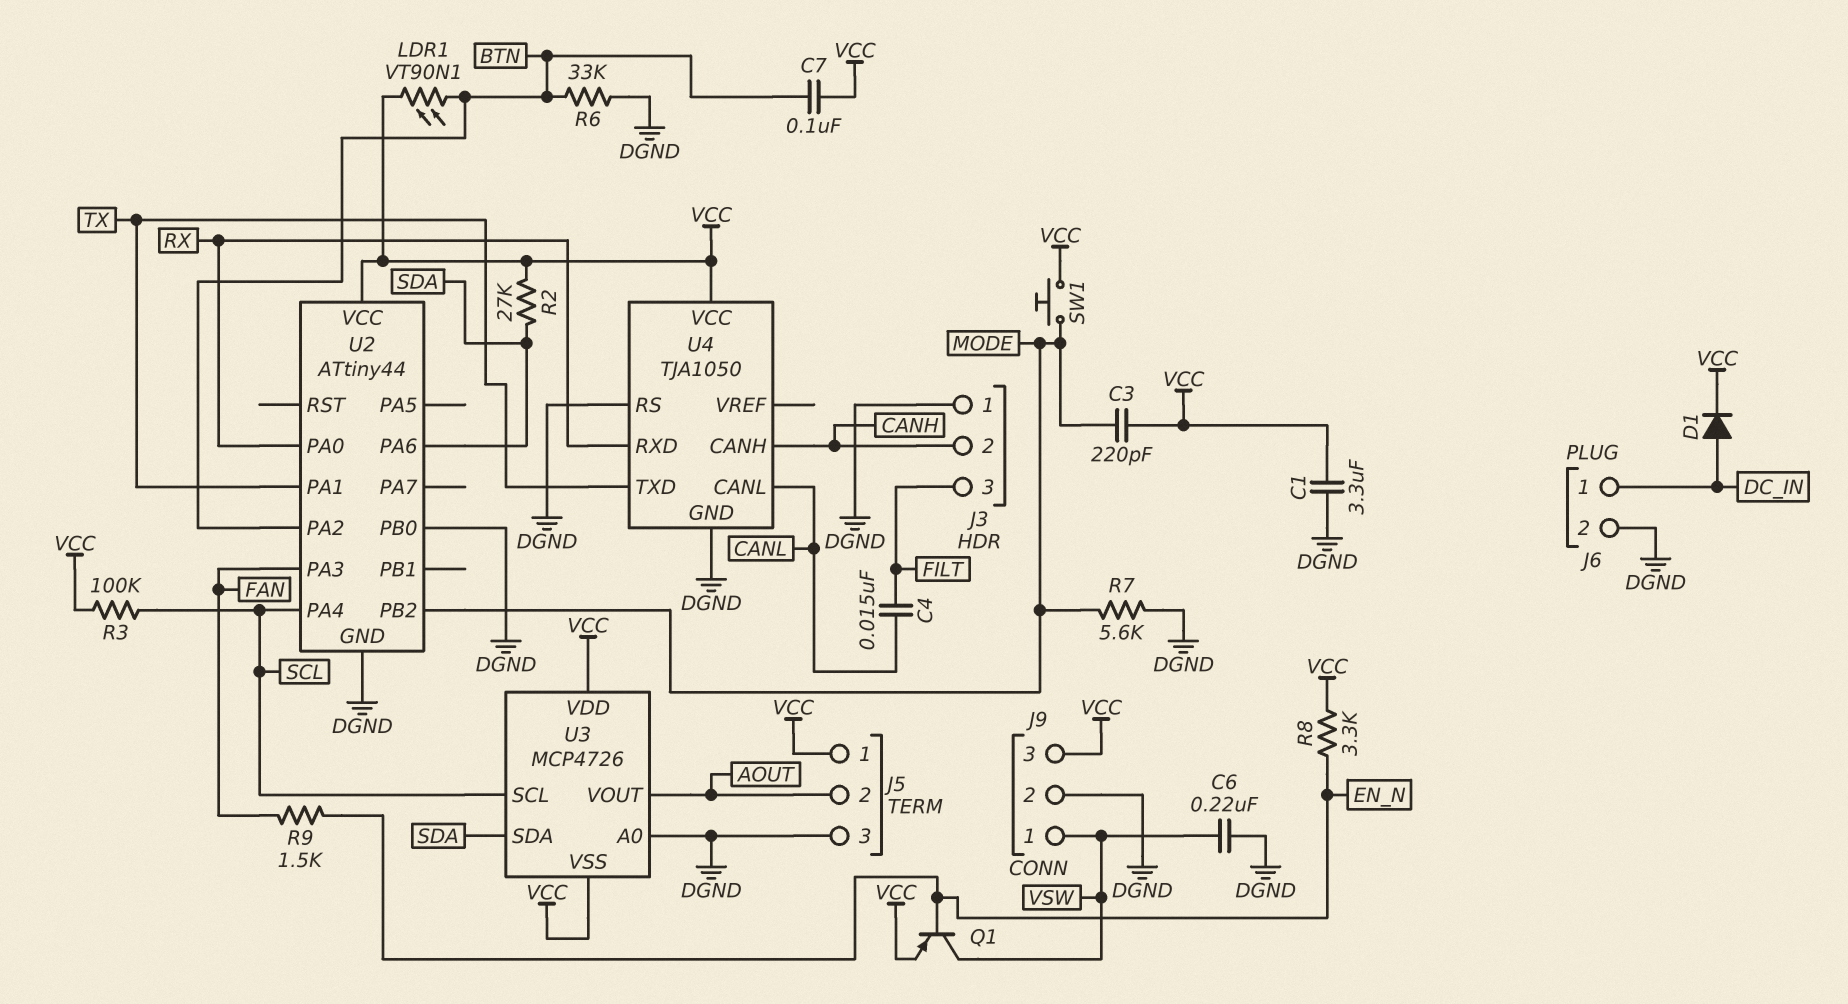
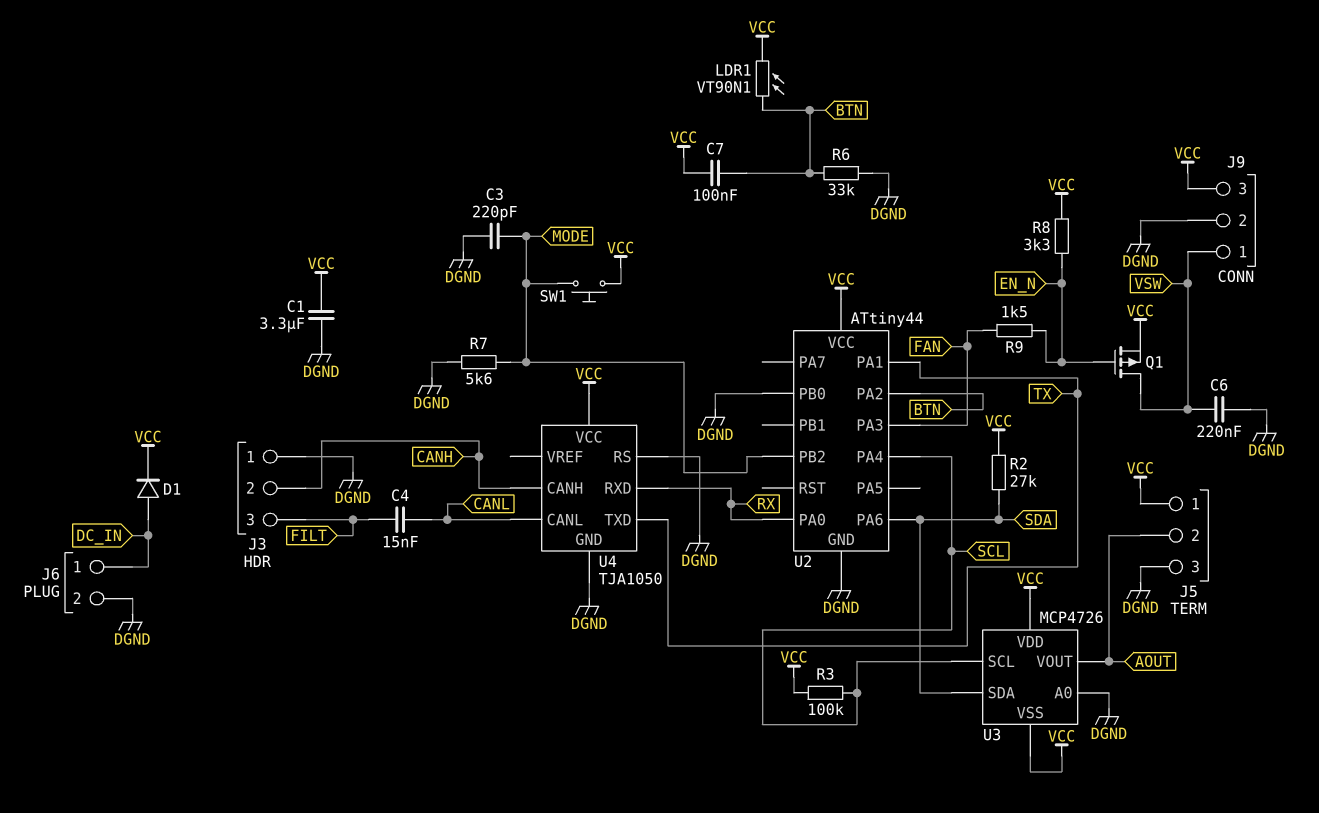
C3: 220pF (MODE, VCC) -> 220pF (DGND, MODE)
Q1: PNP (B EN_N, C VSW, E VCC) -> PMOS (G EN_N, D VSW, S VCC)

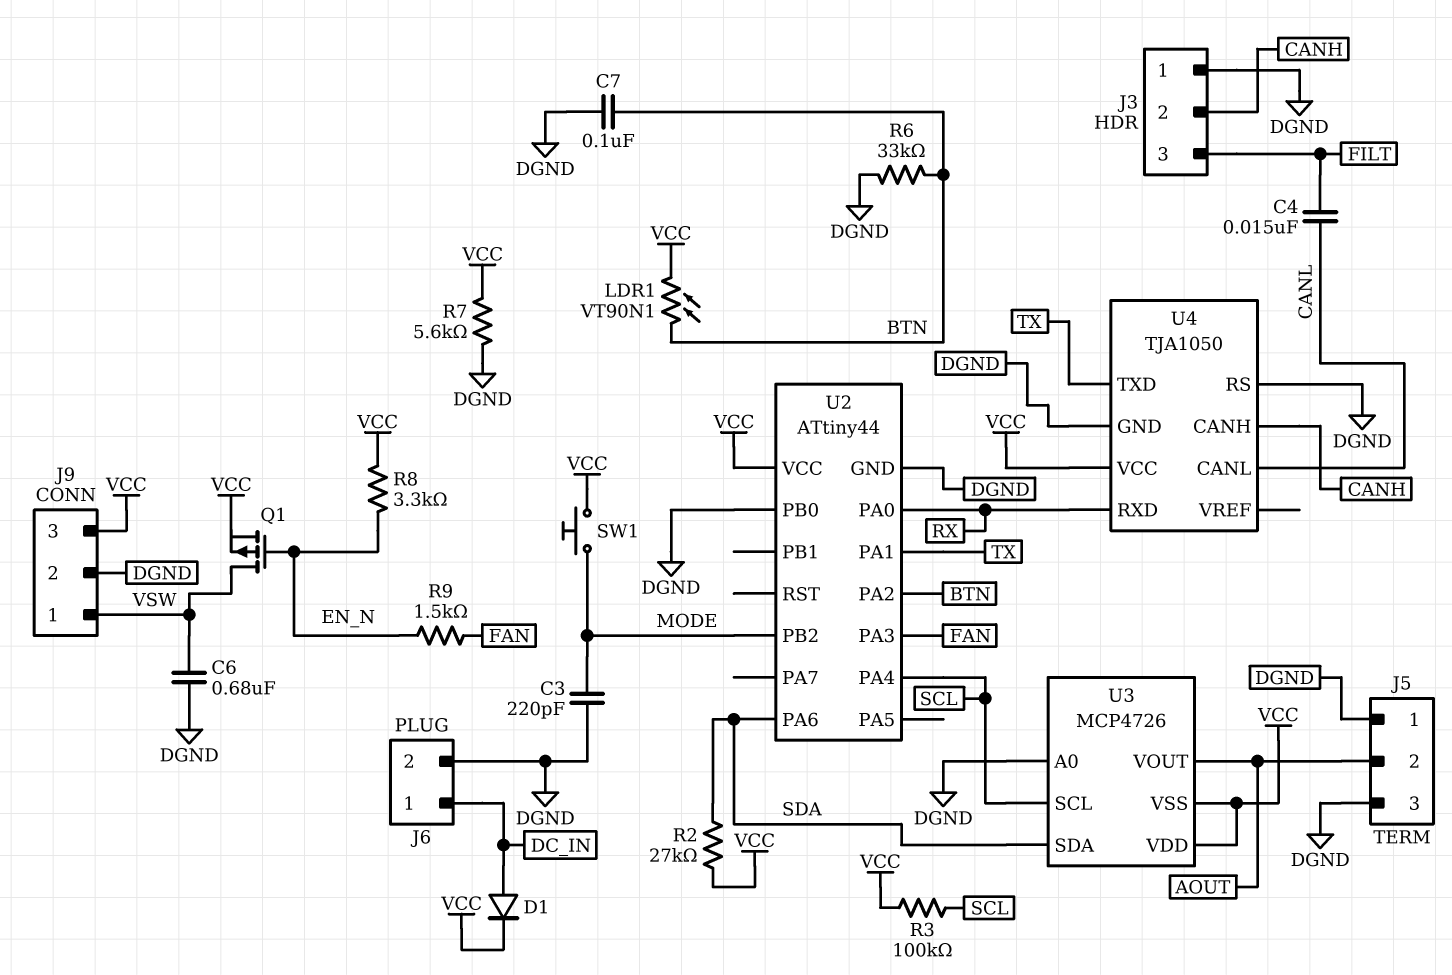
C1: 3.3uF (DGND, VCC) -> none
C6: 220nF (DGND, VSW) -> 680nF (DGND, VSW)
C7: 100nF (BTN, VCC) -> 100nF (BTN, DGND)
J5 pin 1: VCC -> DGND
R7: 5.6k (DGND, MODE) -> 5.6k (DGND, VCC)

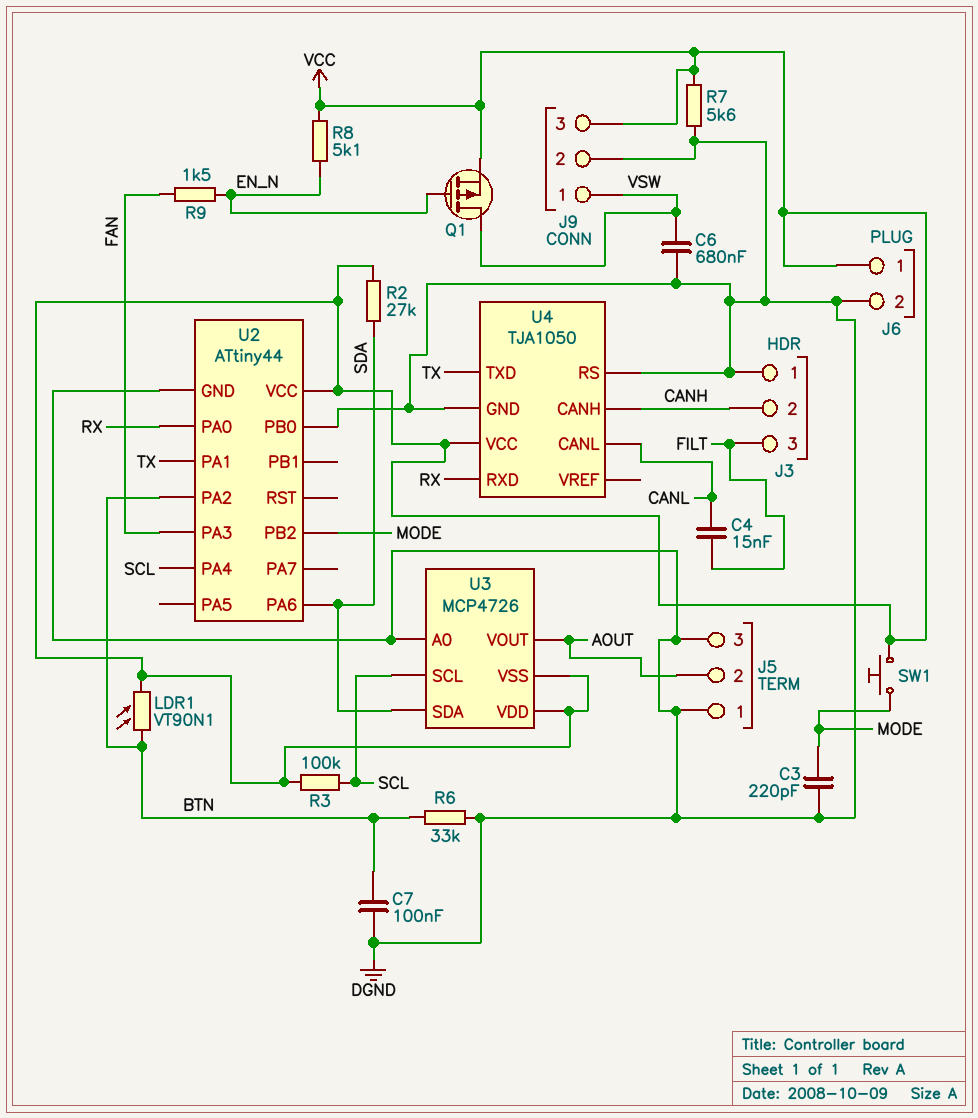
D1: diode (A DC_IN, K VCC) -> none
J6 pin 1: DC_IN -> VCC
R8: 3.3k (EN_N, VCC) -> 5.1k (EN_N, VCC)

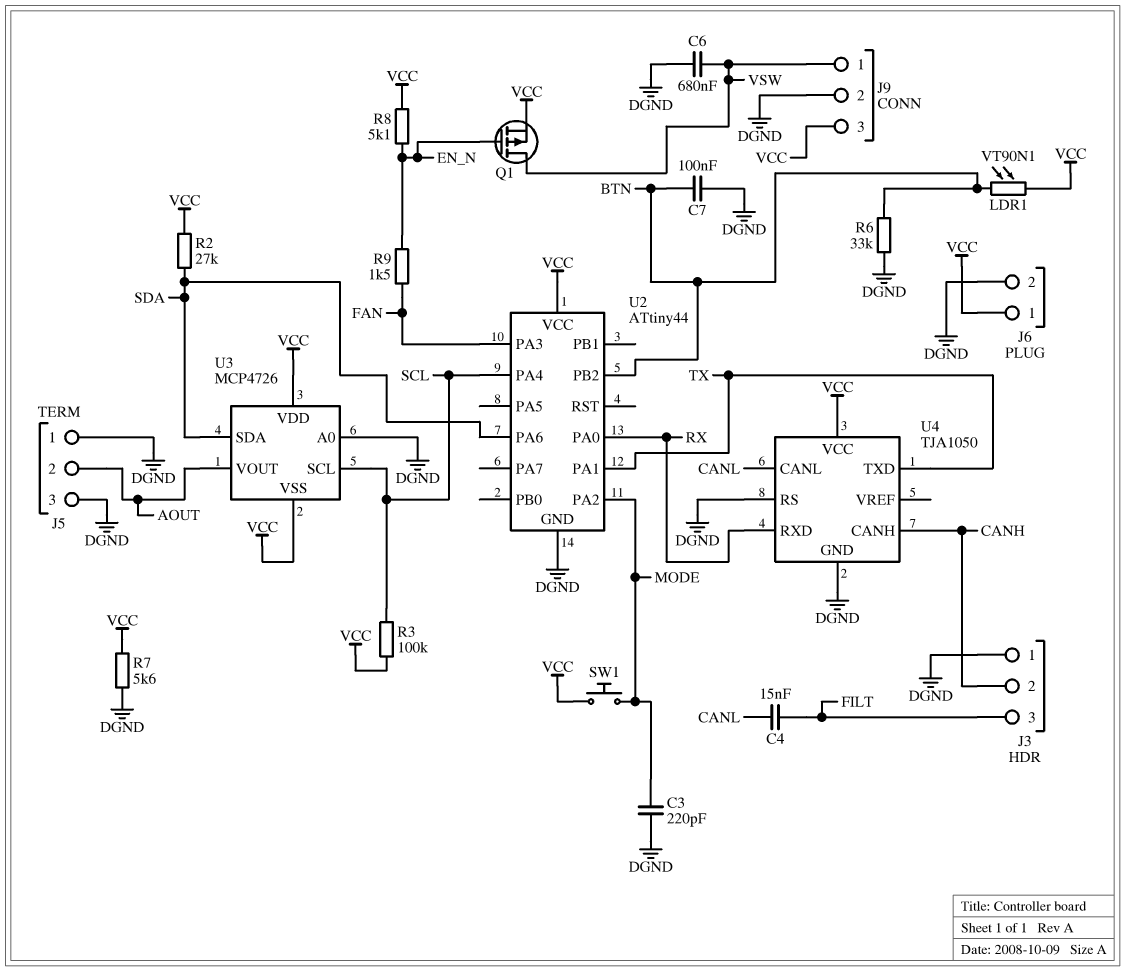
U2 pin PA2: BTN -> MODE
U2 pin PB0: DGND -> none
U2 pin PB2: MODE -> BTN

